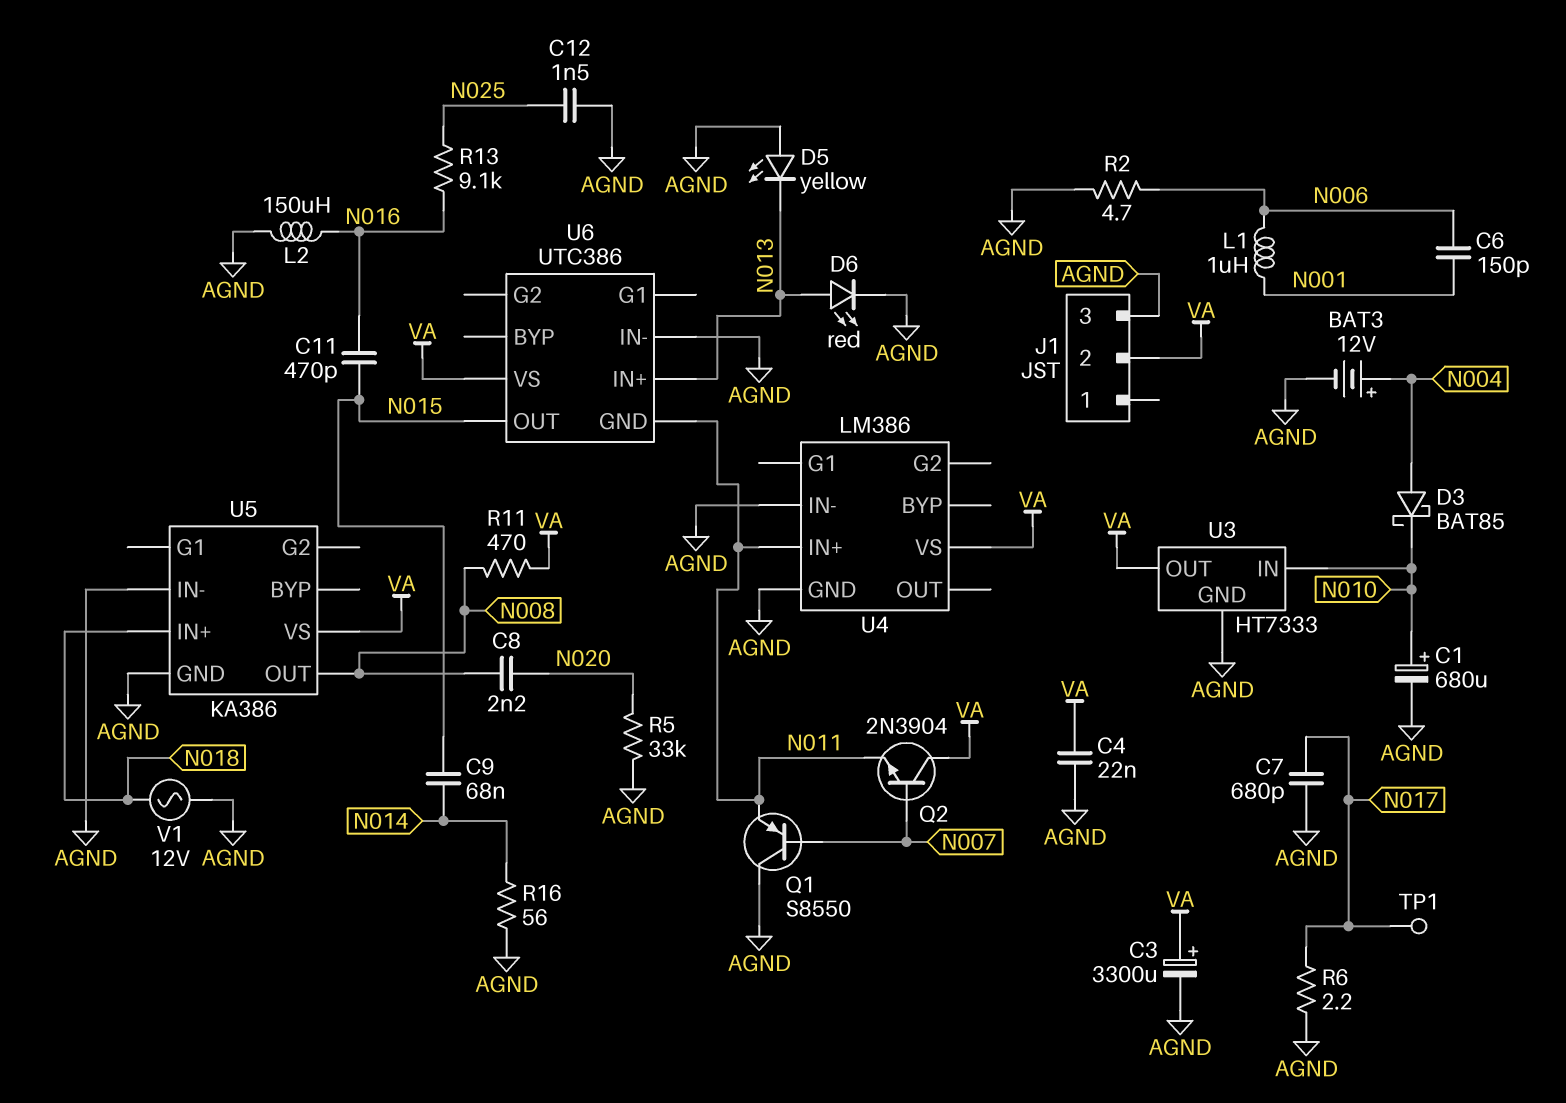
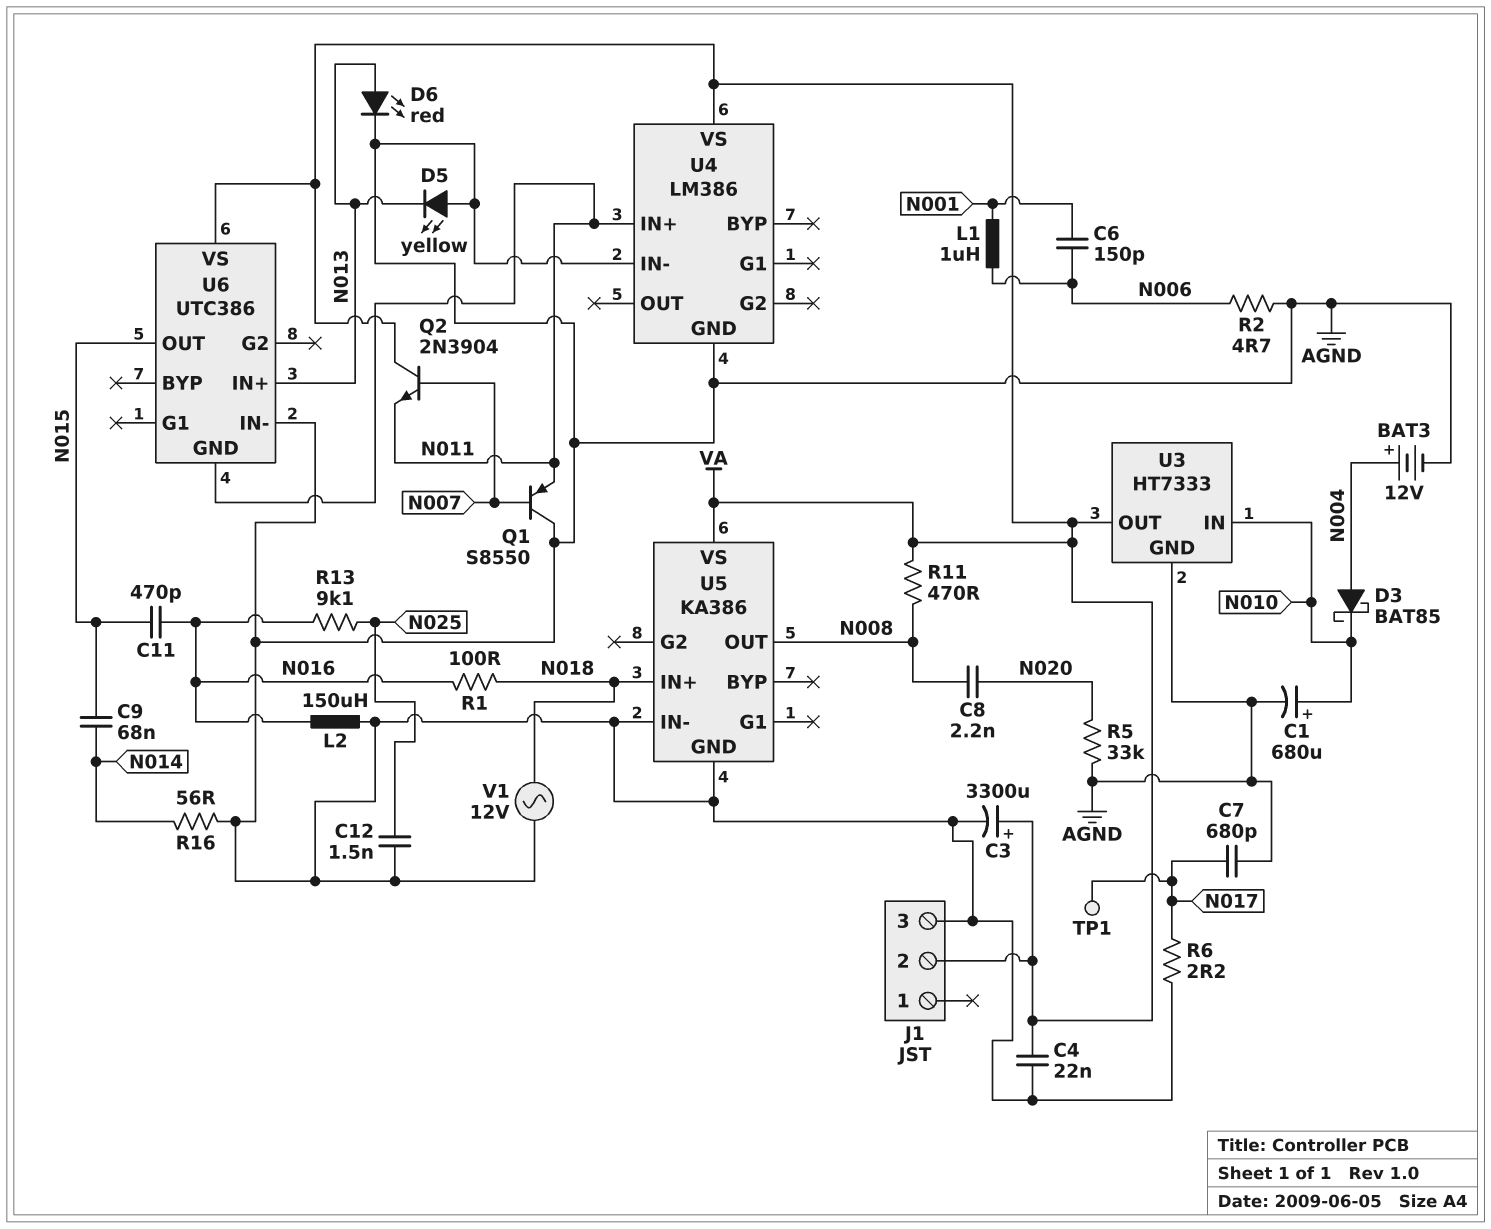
R1: none -> 100 (N016, N018)

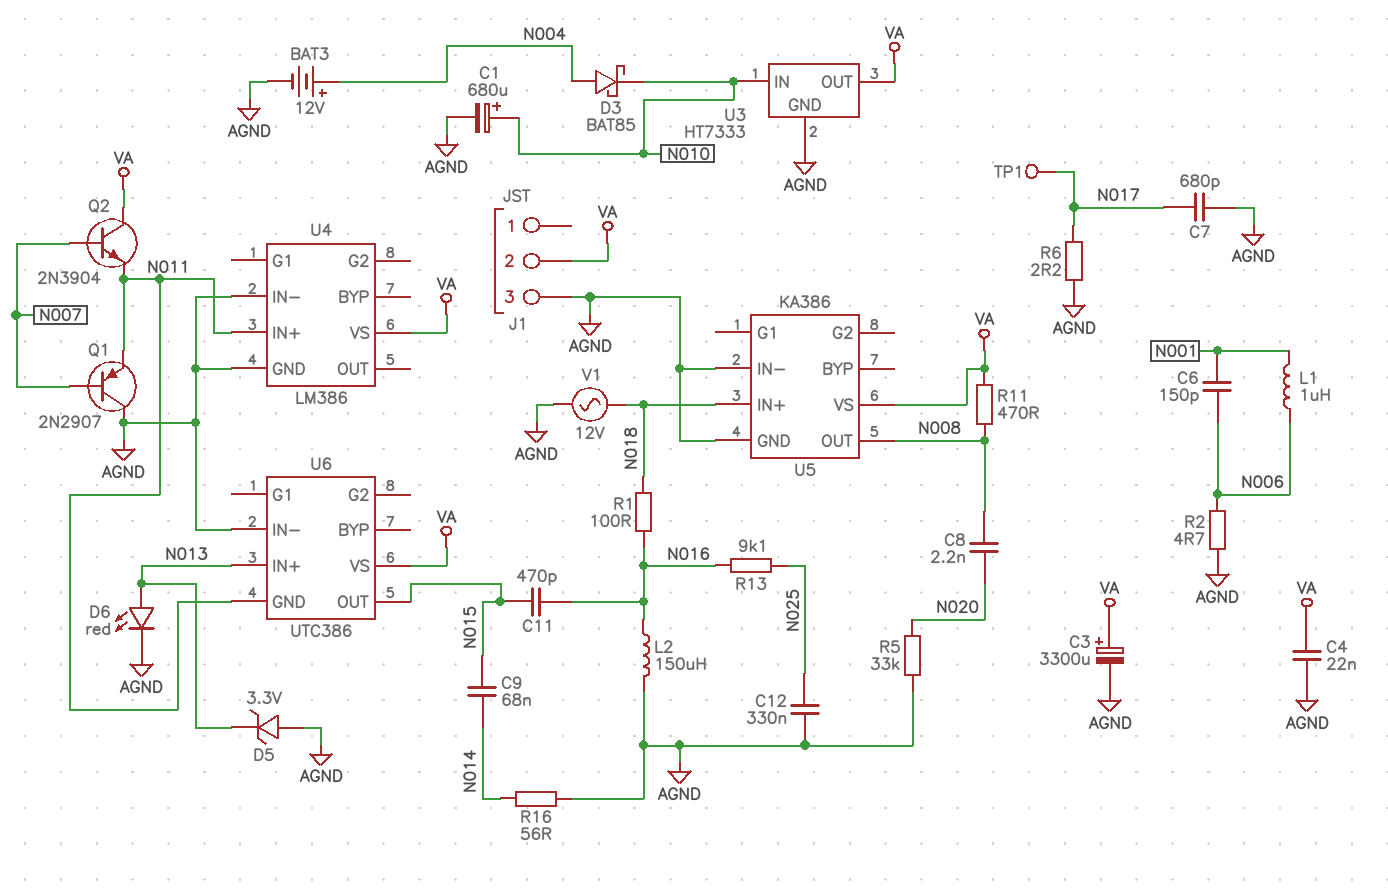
C12: 1.5nF (AGND, N025) -> 330nF (AGND, N025)
D5: LED yellow (A AGND, K N013) -> zener 3.3V (A AGND, K N013)
Q1: PNP S8550 (B N007, C AGND, E N011) -> PNP 2N2907 (B N007, C AGND, E N011)

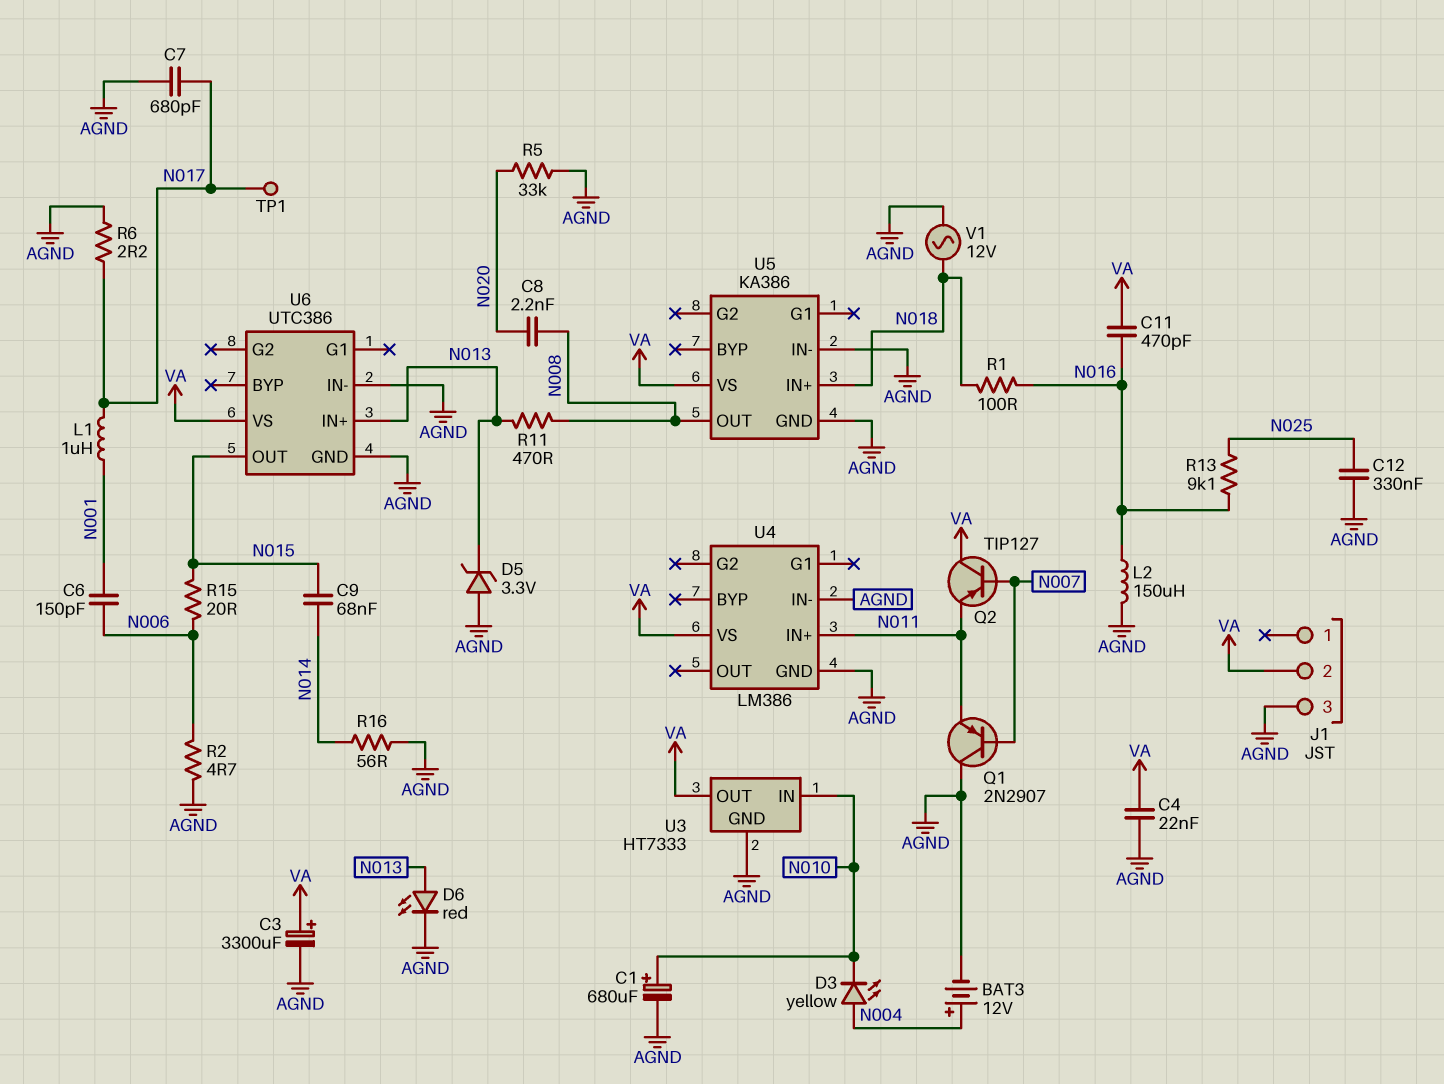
C11: 470pF (N015, N016) -> 470pF (N016, VA)
D3: schottky BAT85 (A N004, K N010) -> LED yellow (A N004, K N010)
L1: 1uH (N001, N006) -> 1uH (N001, N017)
Q2: NPN 2N3904 (B N007, C VA, E N011) -> PNP TIP127 (B N007, C VA, E N011)
R11: 470 (N008, VA) -> 470 (N008, N013)
R15: none -> 20 (N006, N015)
U6 pin GND: N011 -> AGND

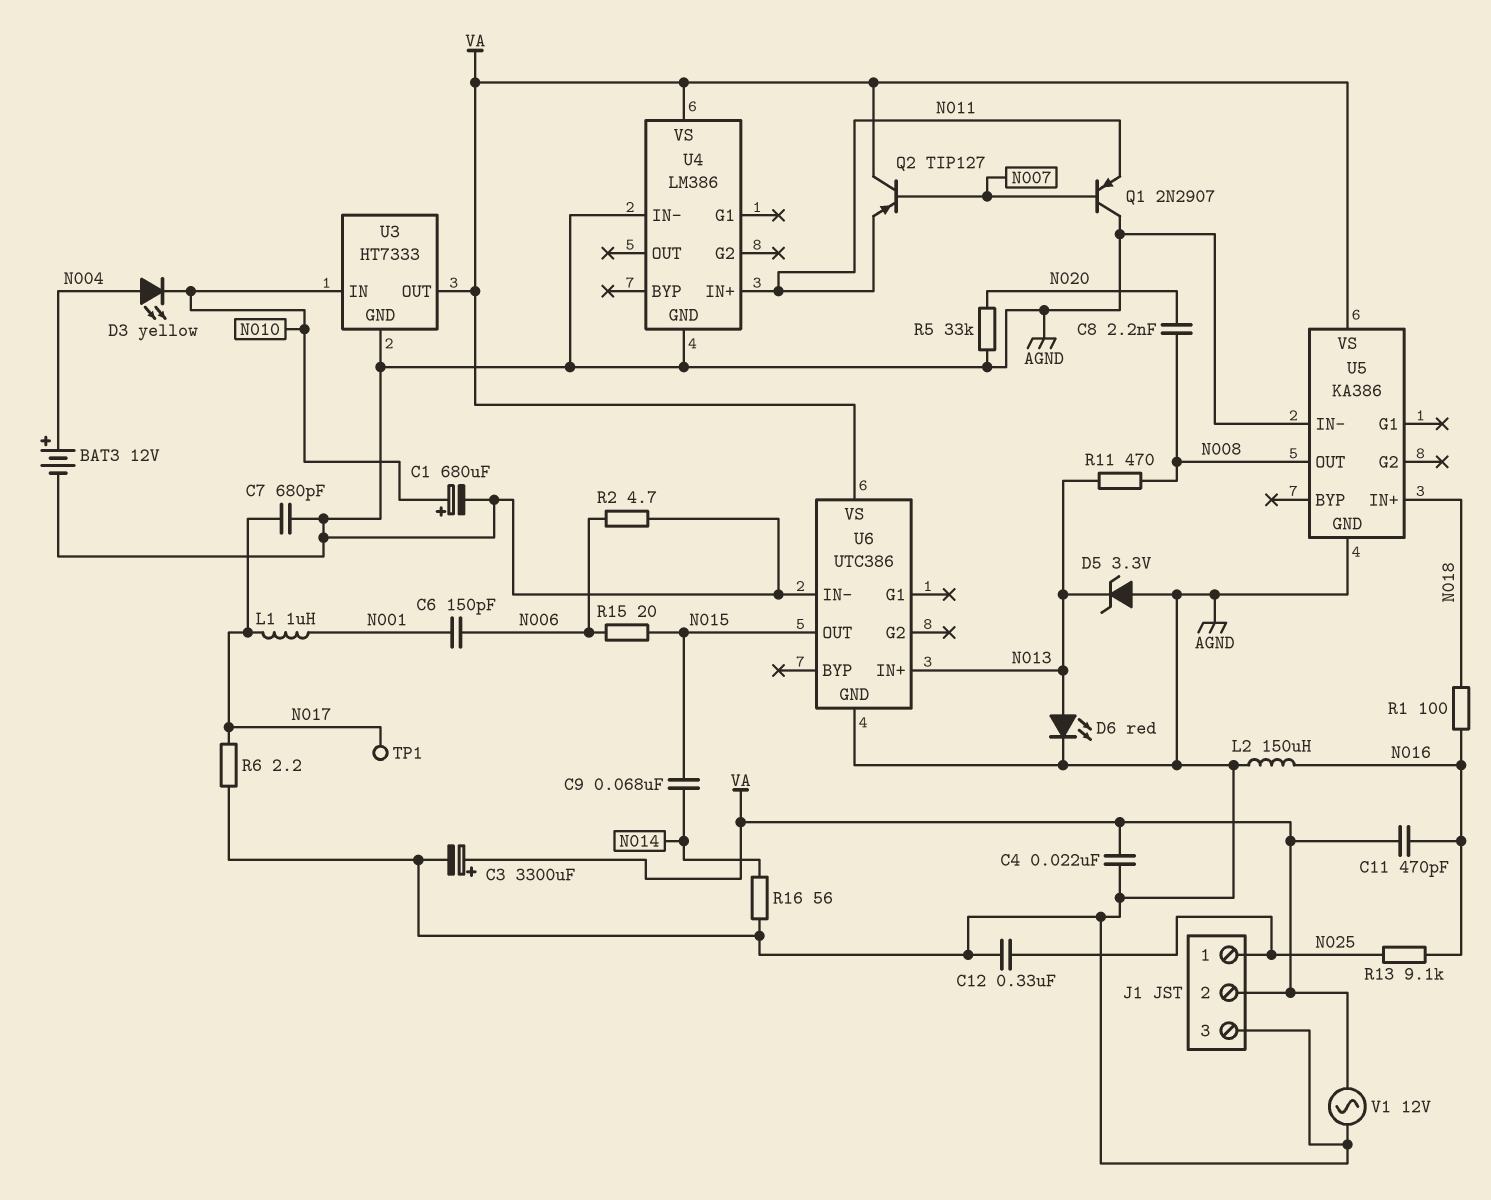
J1 pin 1: none -> N025
V1: AC 12V (AGND, N018) -> AC 12V (AGND, VA)

